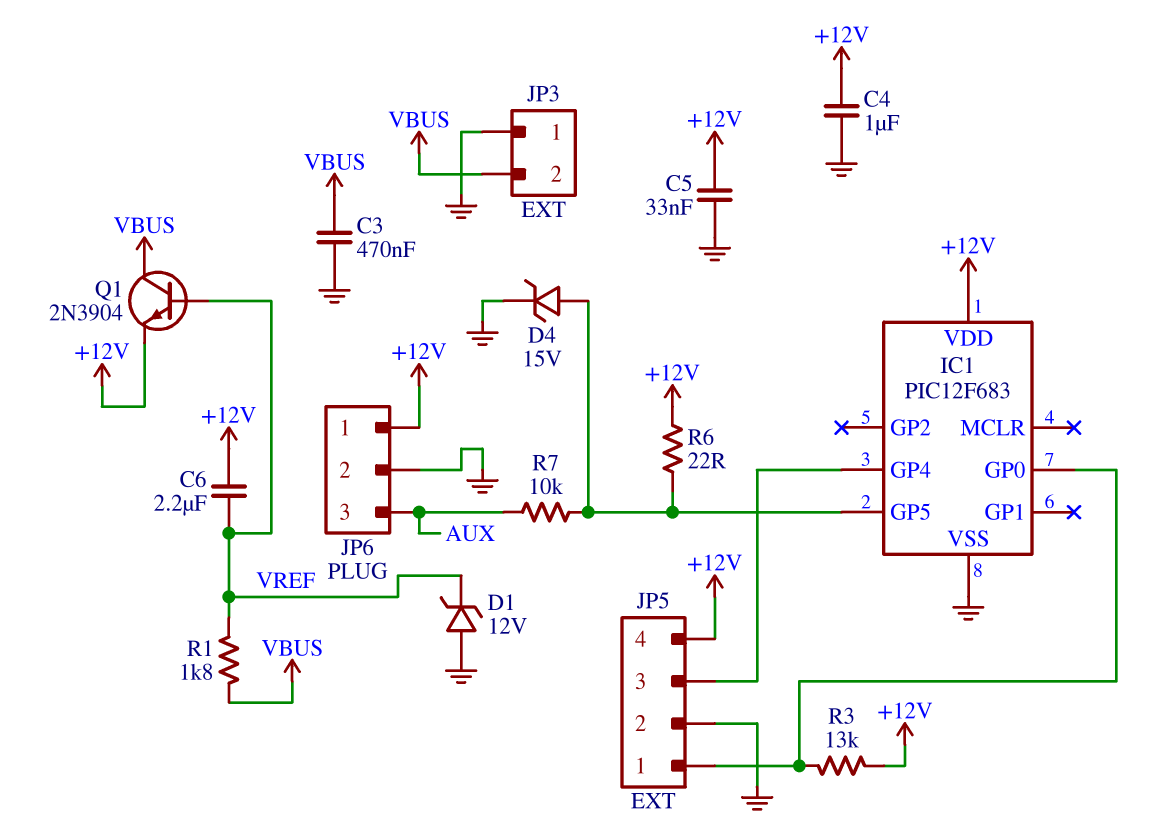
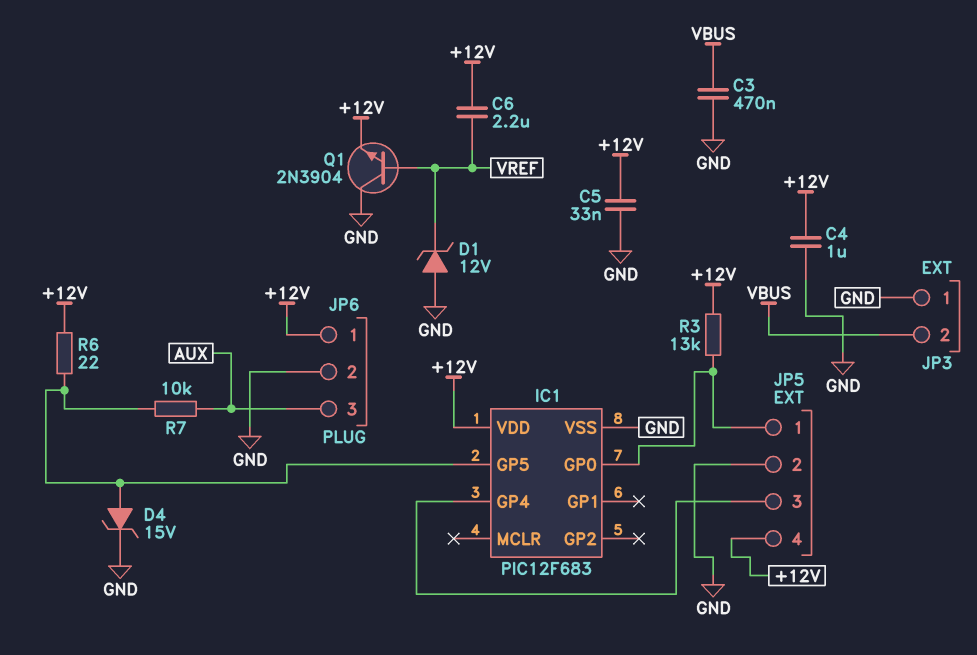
Q1: NPN 2N3904 (B VREF, C VBUS, E +12V) -> NPN 2N3904 (B VREF, C GND, E +12V)
R1: 1.8k (VBUS, VREF) -> none

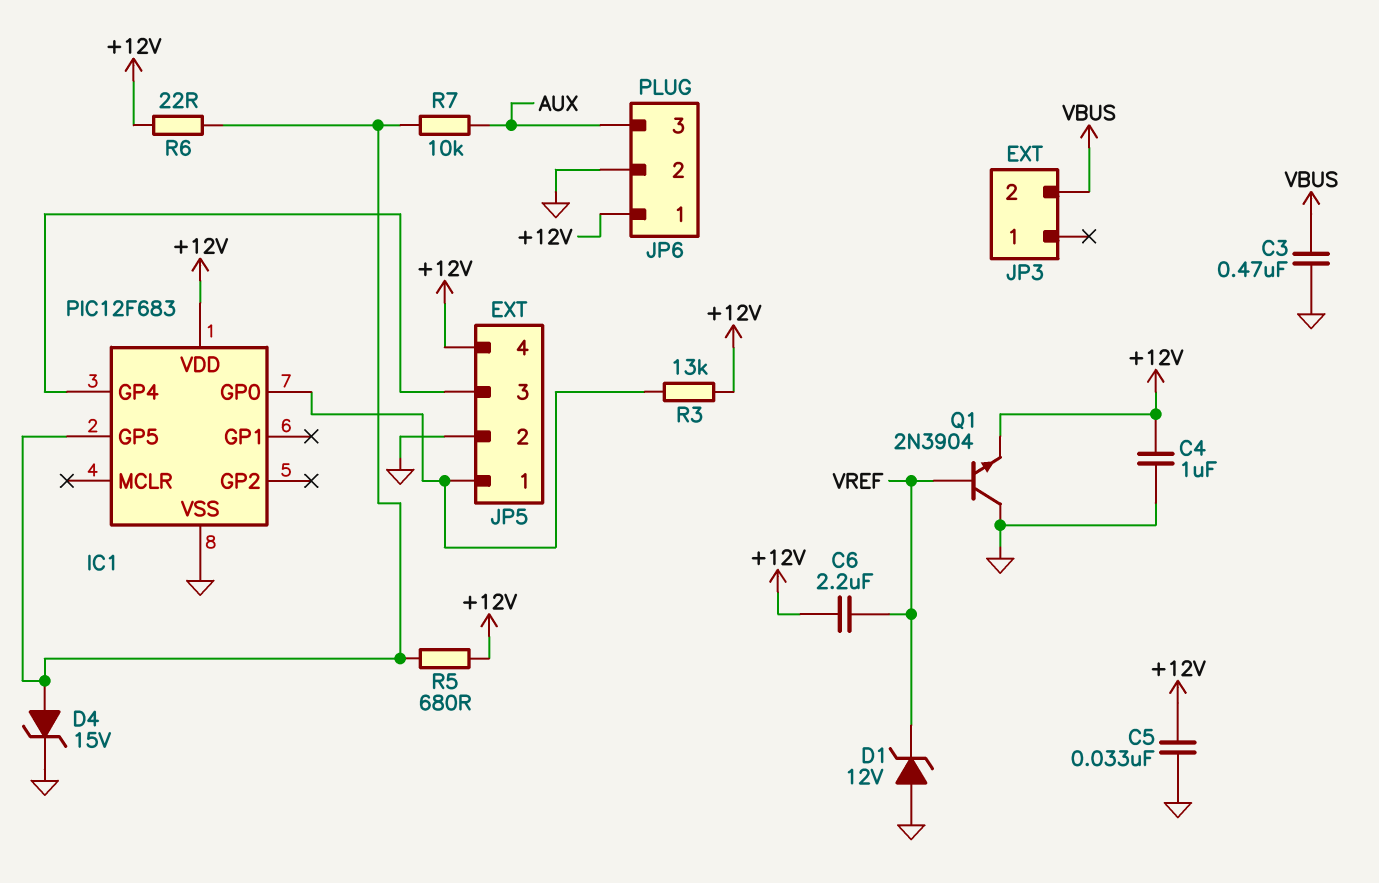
JP3 pin 1: GND -> none
R5: none -> 680 (+12V, IC1/GP5)

